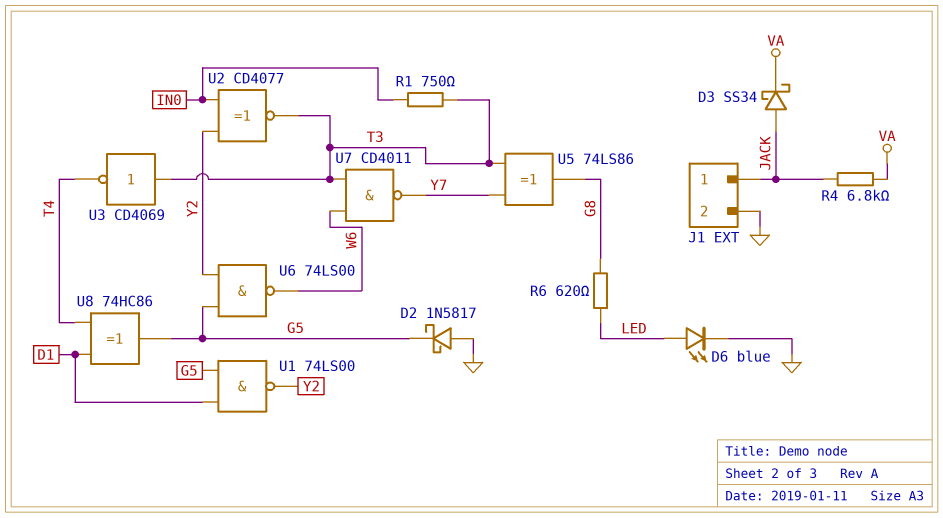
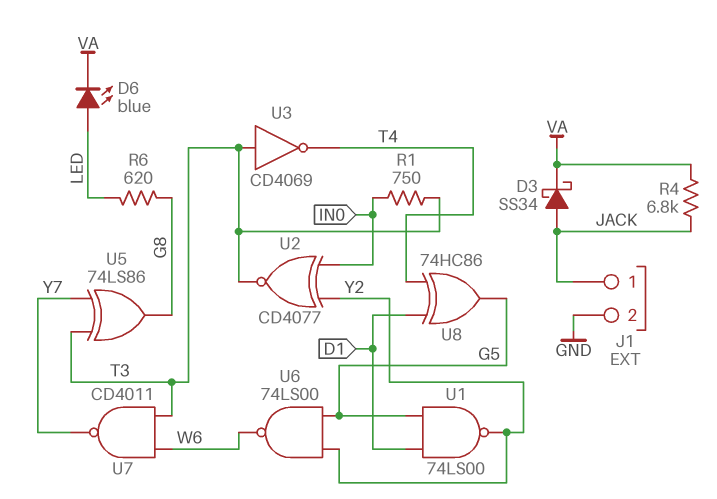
D2: schottky 1N5817 (A GND, K G5) -> none
D6: LED blue (A LED, K GND) -> LED blue (A LED, K VA)

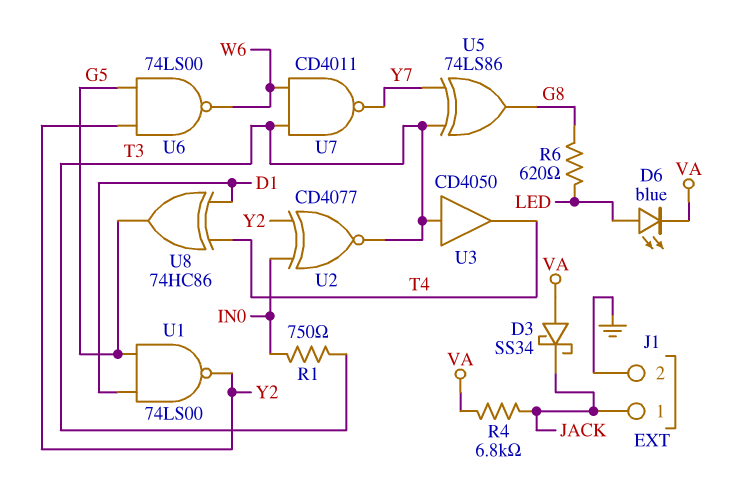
D3: schottky SS34 (A JACK, K VA) -> schottky SS34 (A VA, K JACK)
U3: NOT CD4069 (in T3, out T4) -> buffer CD4050 (in T3, out T4)

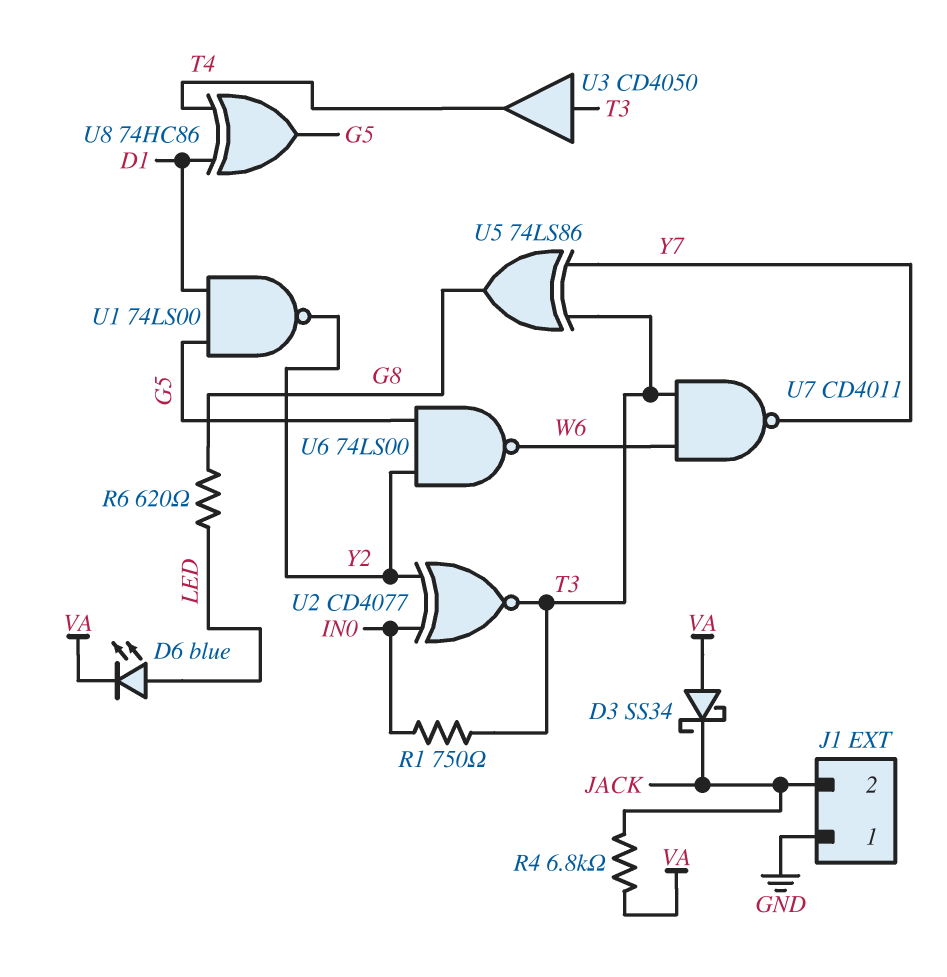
J1 pin 1: JACK -> GND
J1 pin 2: GND -> JACK

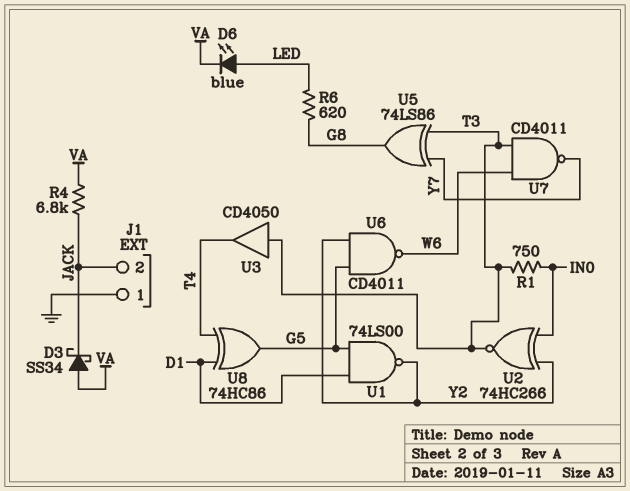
U2: XNOR CD4077 (in IN0, in Y2, out T3) -> XNOR 74HC266 (in IN0, in Y2, out T3)
U6: NAND 74LS00 (in G5, in Y2, out W6) -> NAND CD4011 (in G5, in Y2, out W6)

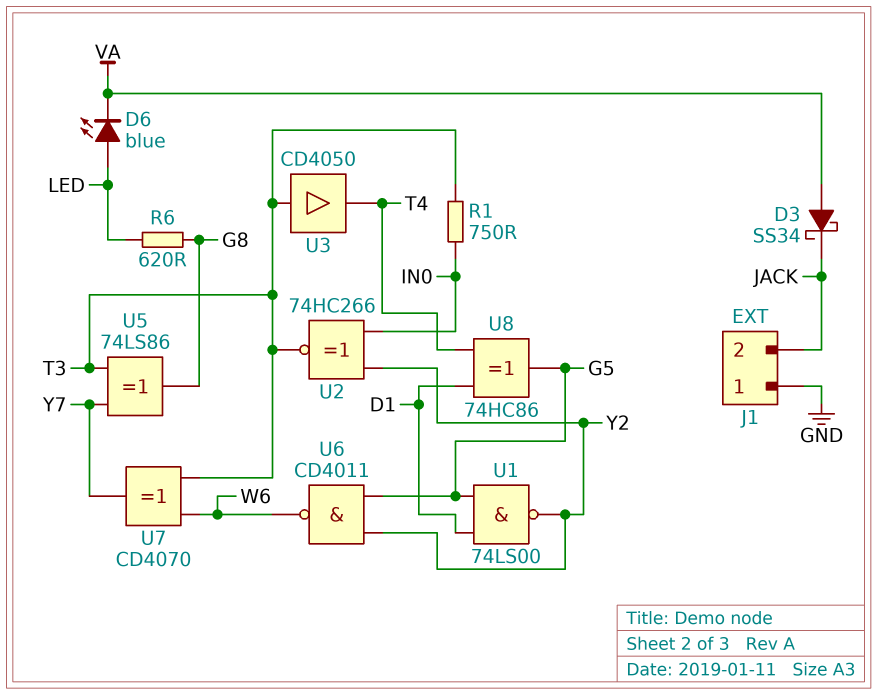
R4: 6.8k (JACK, VA) -> none
U7: NAND CD4011 (in T3, in W6, out Y7) -> XOR CD4070 (in T3, in W6, out Y7)

